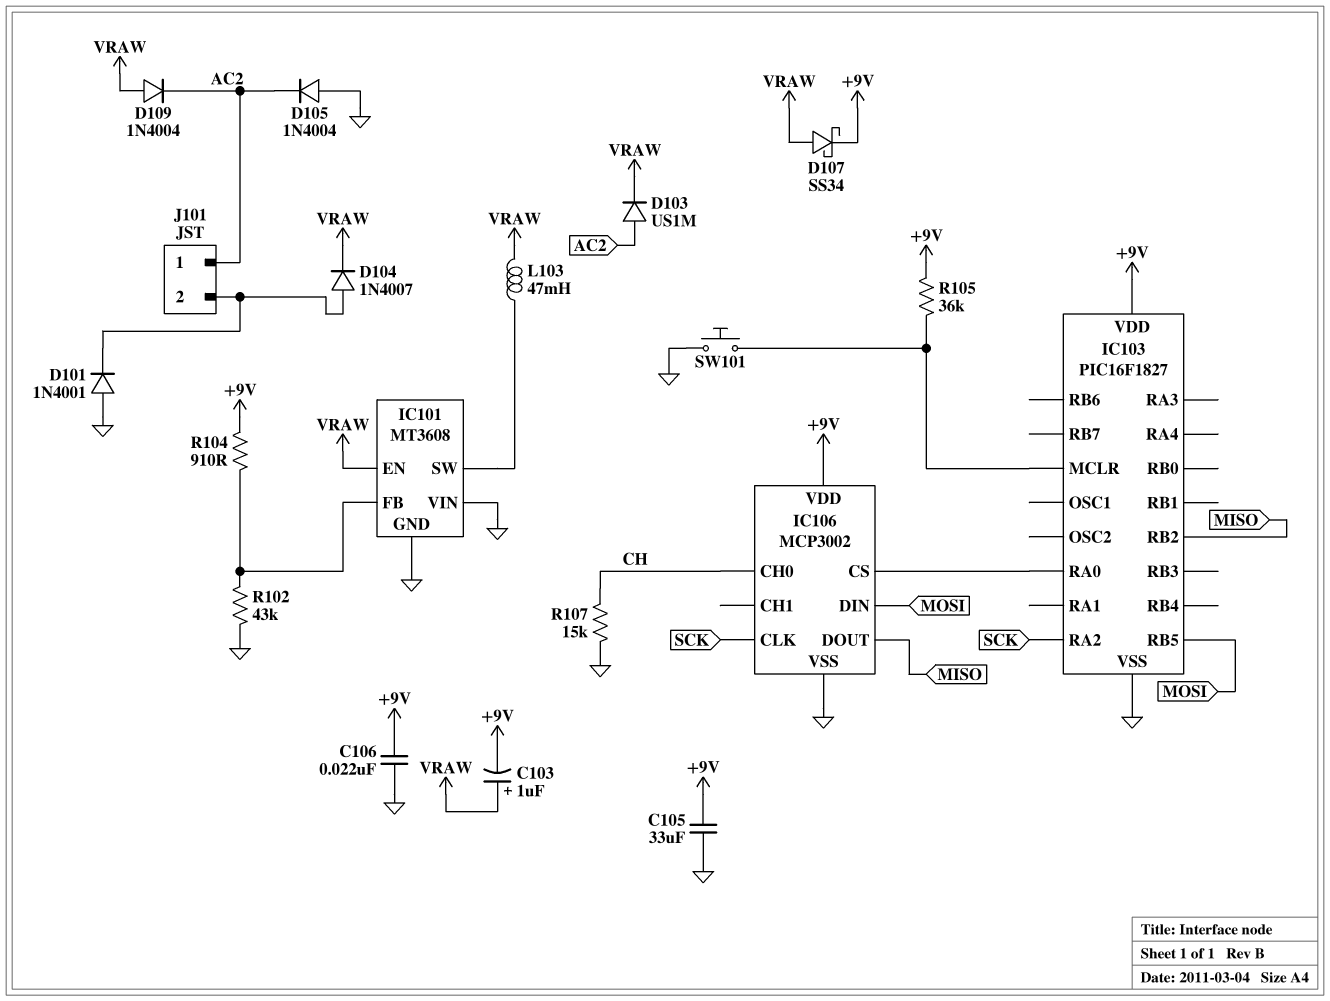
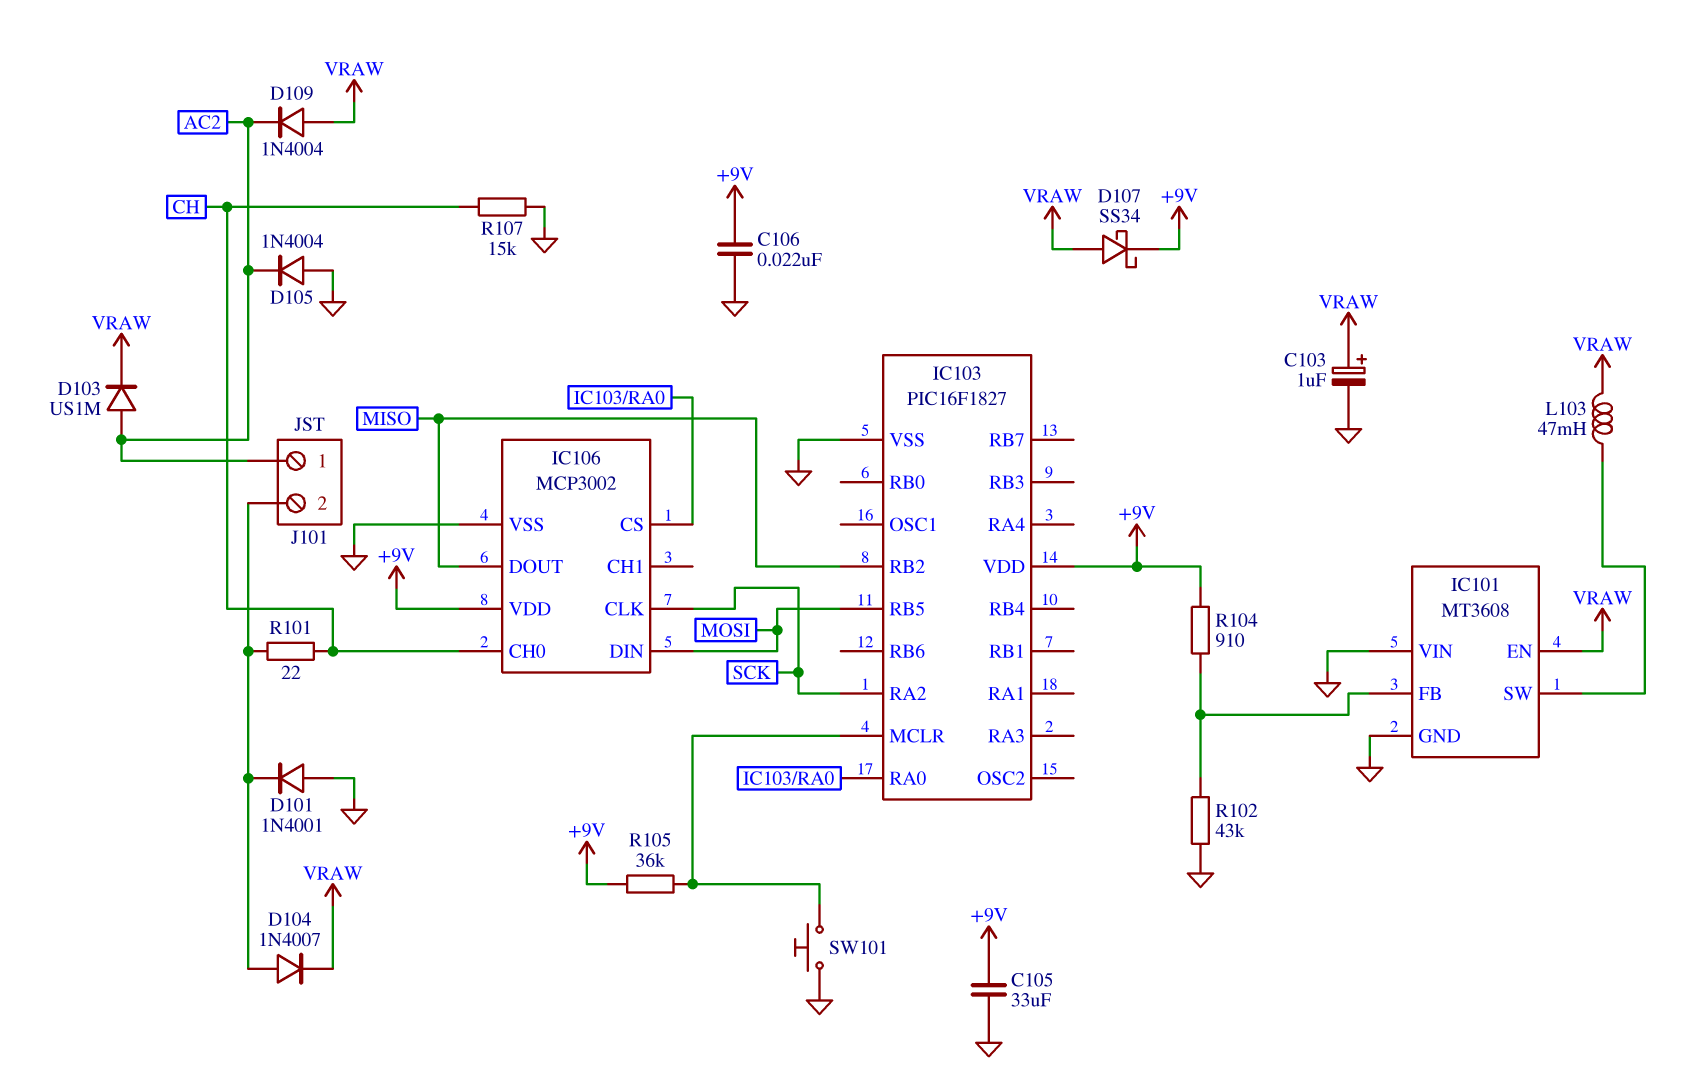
C103: 1uF (plus VRAW, minus +9V) -> 1uF (plus VRAW, minus GND)
R101: none -> 22 (CH, J101/2)

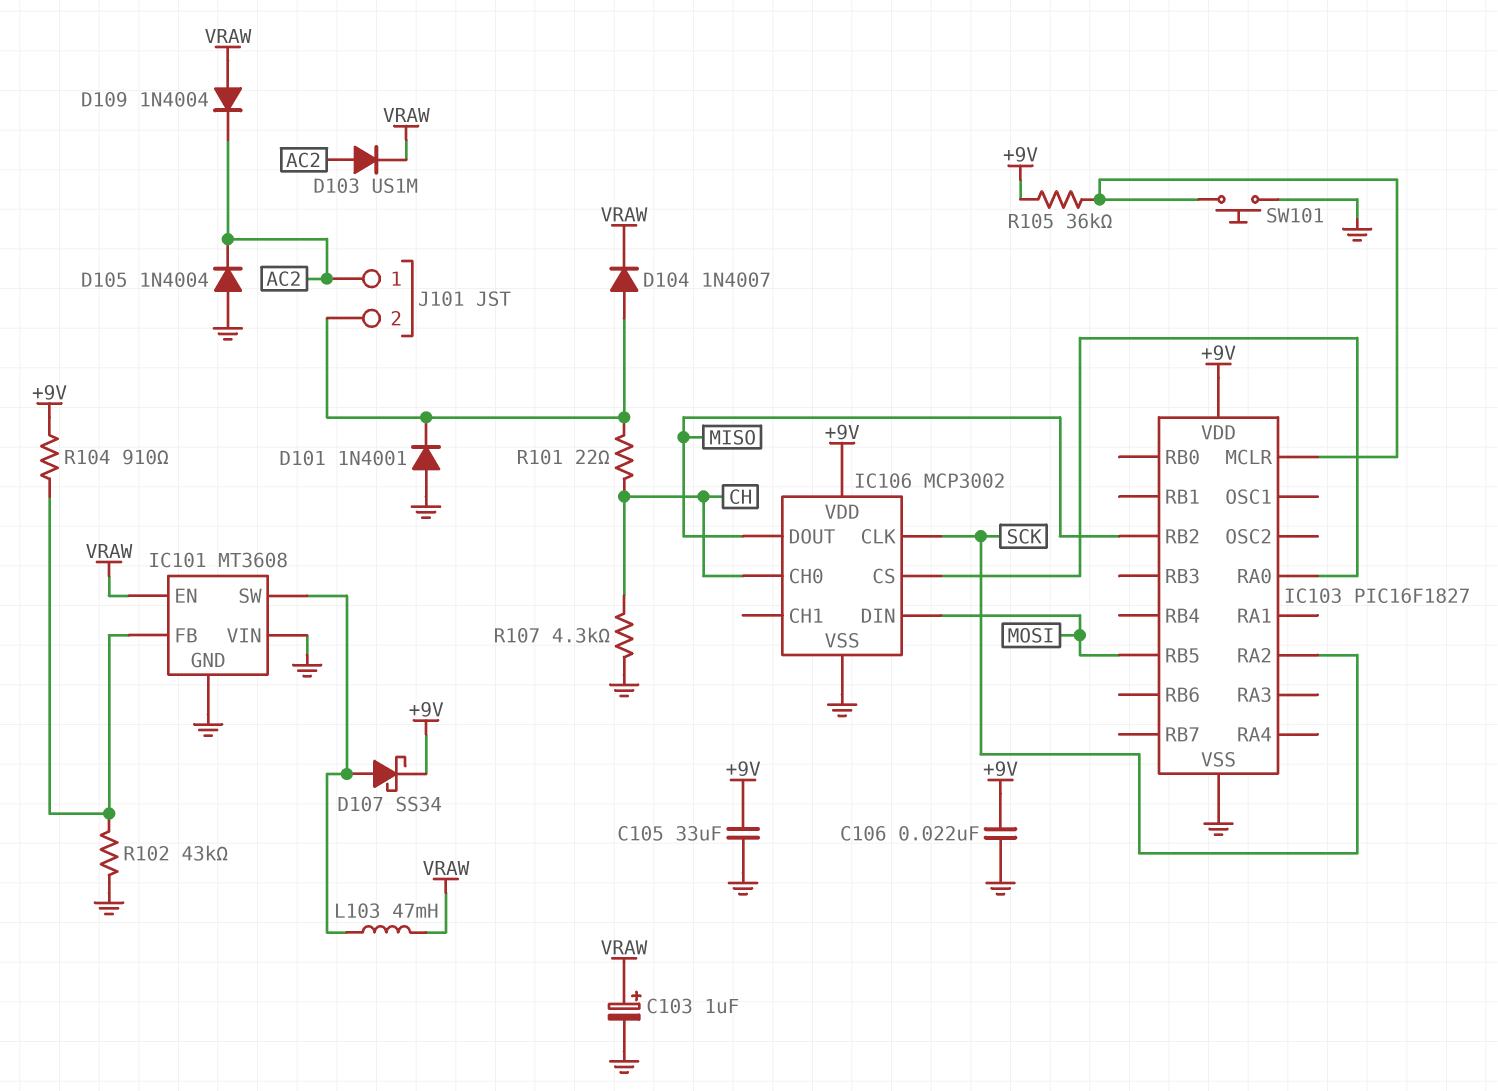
D107: schottky SS34 (A VRAW, K +9V) -> schottky SS34 (A IC101/SW, K +9V)
R107: 15k (CH, GND) -> 4.3k (CH, GND)

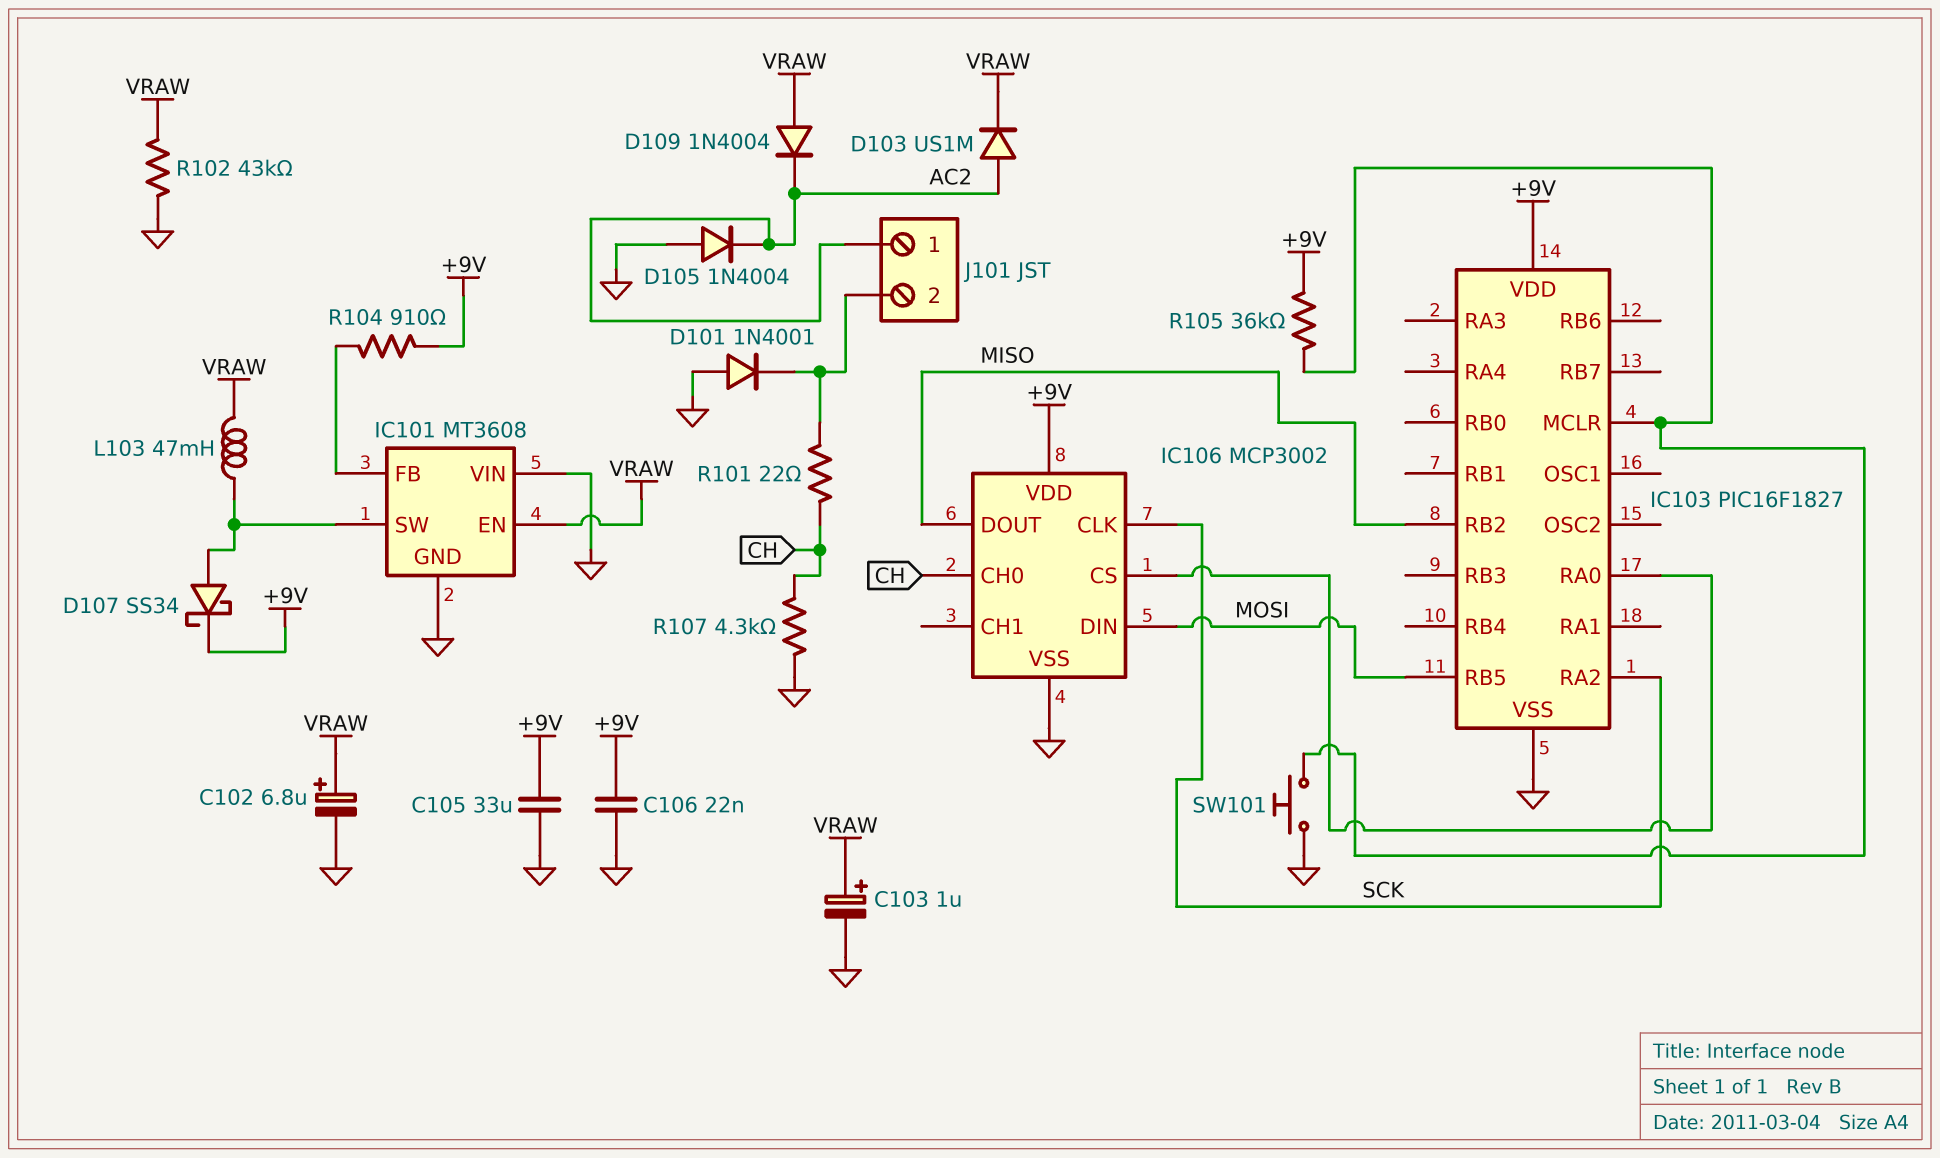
C102: none -> 6.8uF (plus VRAW, minus GND)
D104: diode 1N4007 (A J101/2, K VRAW) -> none
R102: 43k (GND, IC101/FB) -> 43k (GND, VRAW)

